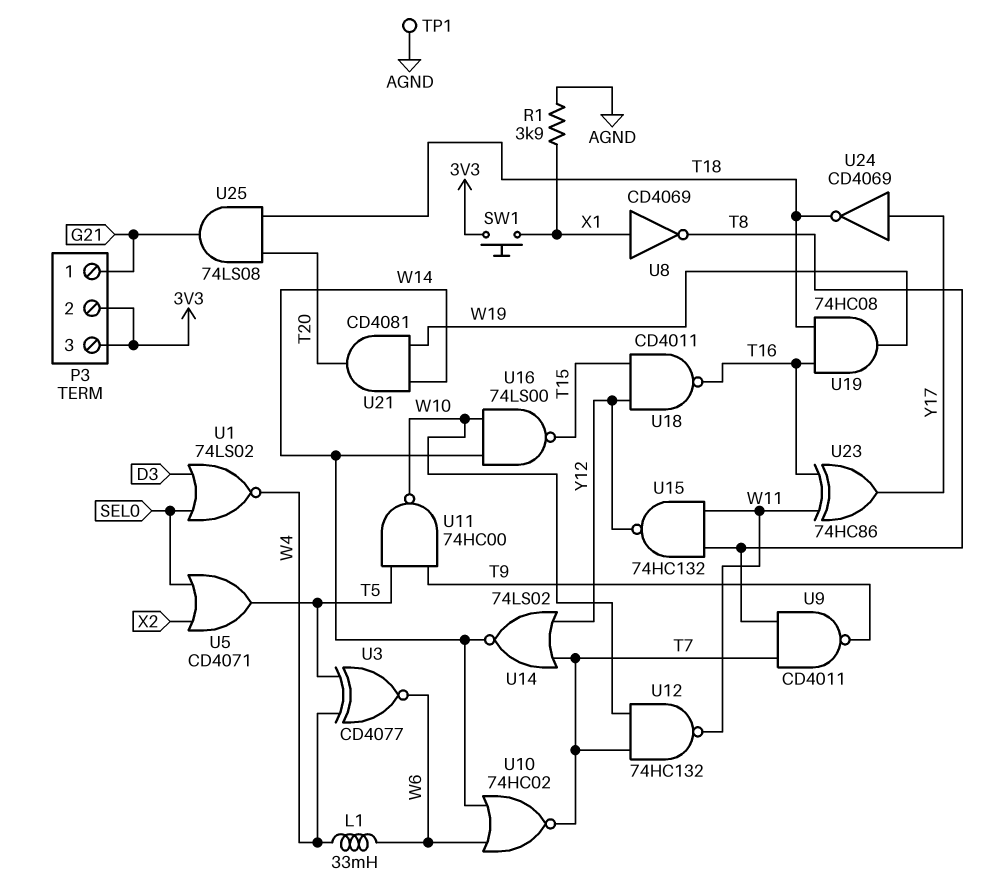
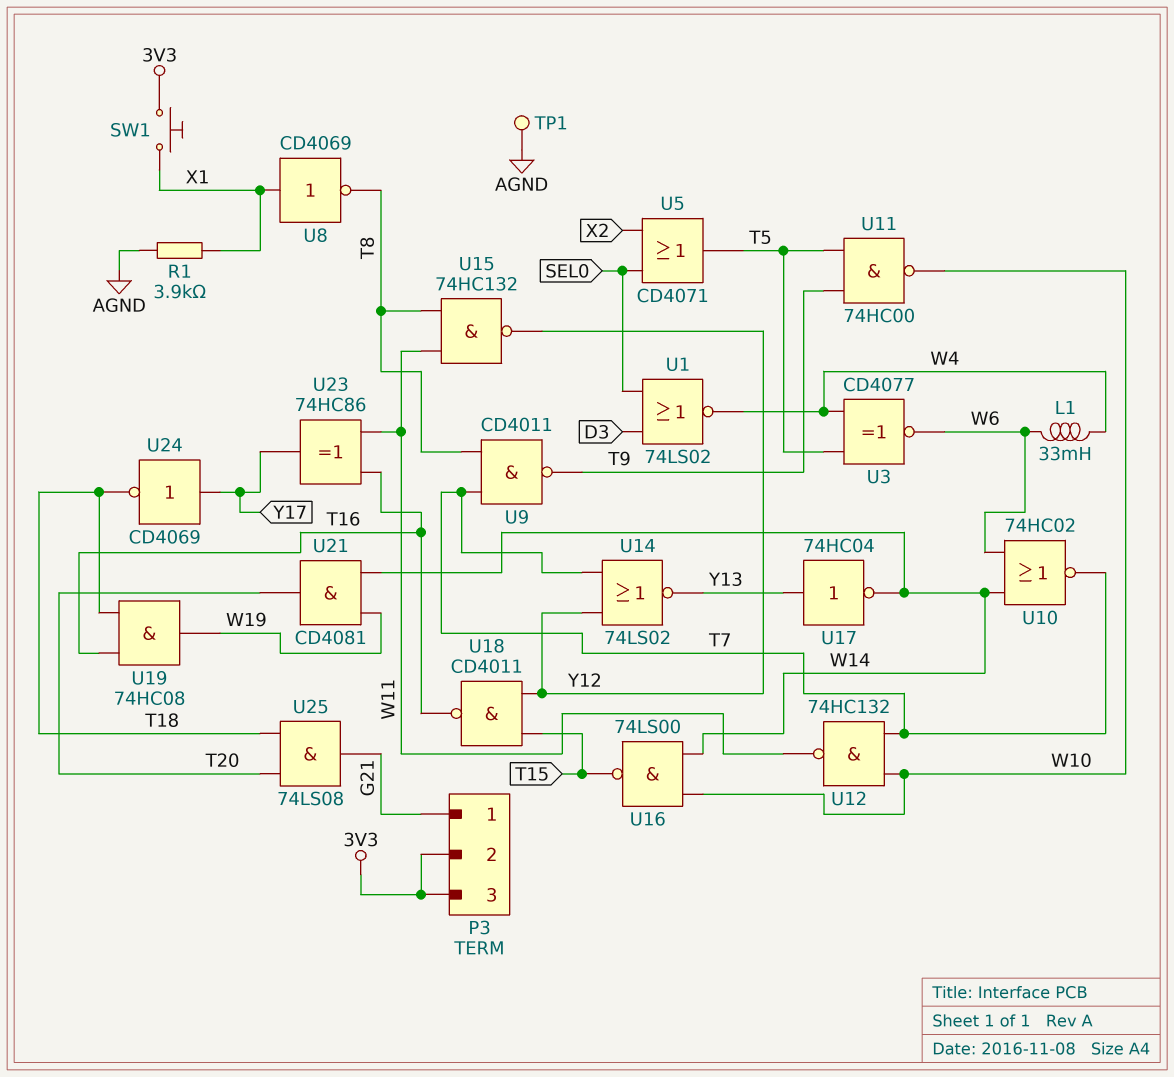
U14: NOR 74LS02 (in T7, in Y12, out W14) -> NOR 74LS02 (in T7, in Y12, out Y13)
U17: none -> NOT 74HC04 (in Y13, out W14)

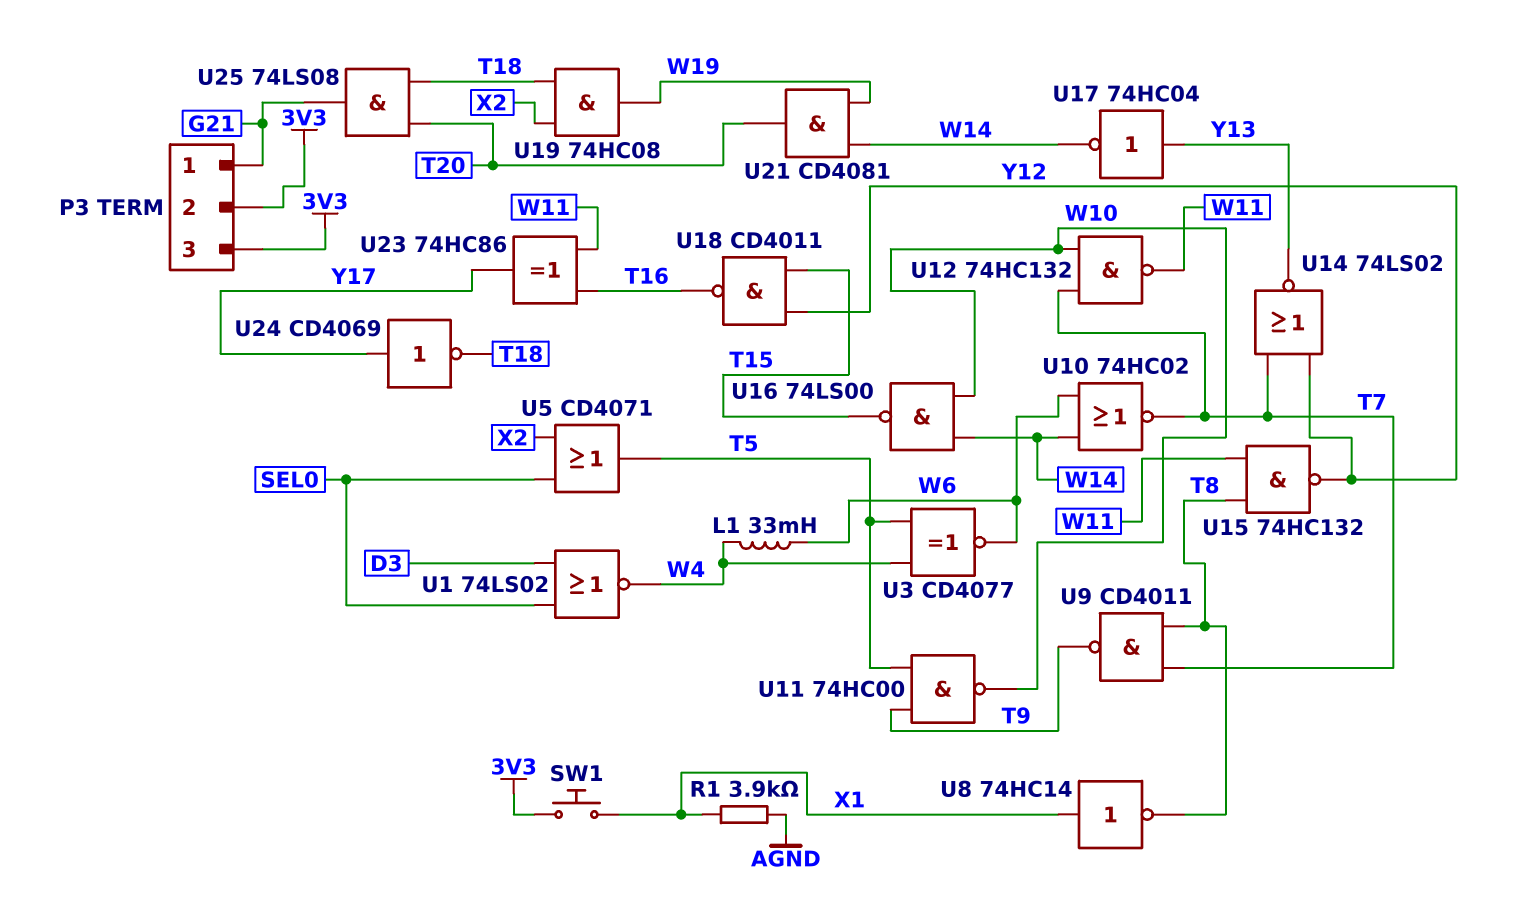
TP1: test point (AGND) -> none
U8: NOT CD4069 (in X1, out T8) -> NOT 74HC14 (in X1, out T8)
U19: AND 74HC08 (in T16, in T18, out W19) -> AND 74HC08 (in T18, in X2, out W19)

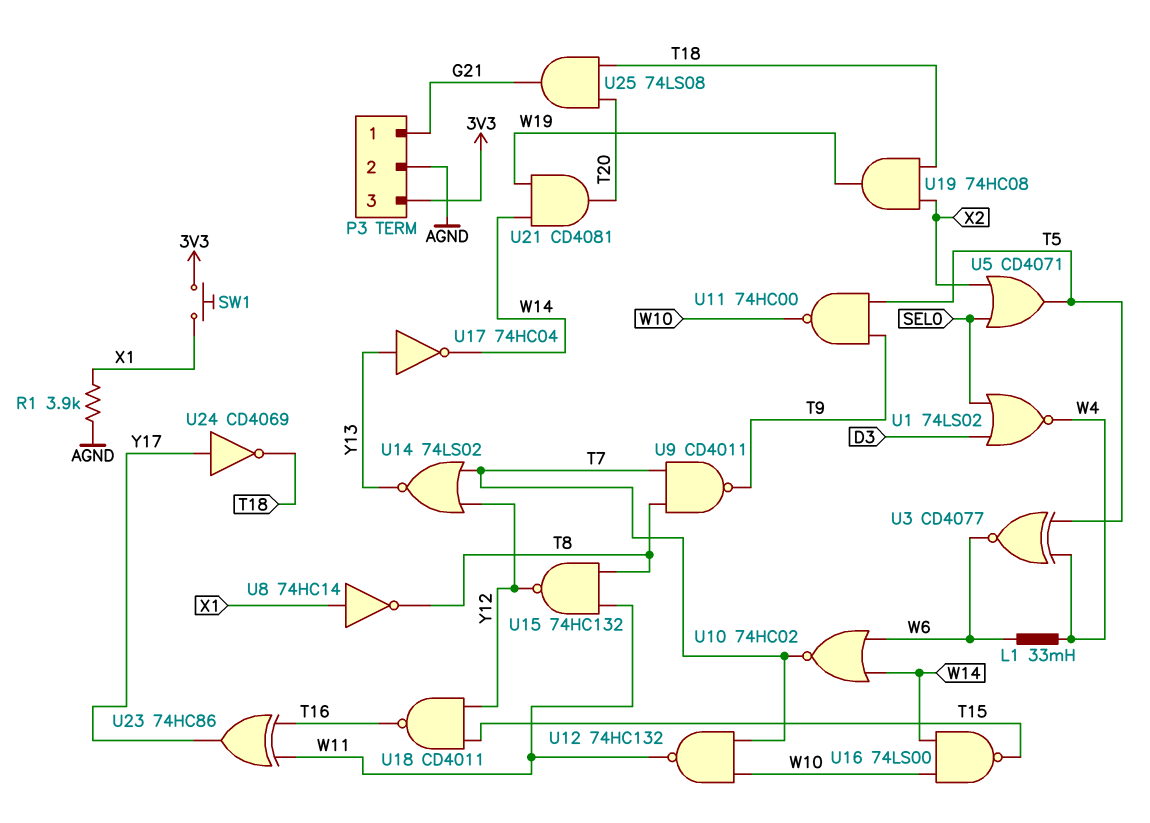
P3 pin 2: 3V3 -> AGND

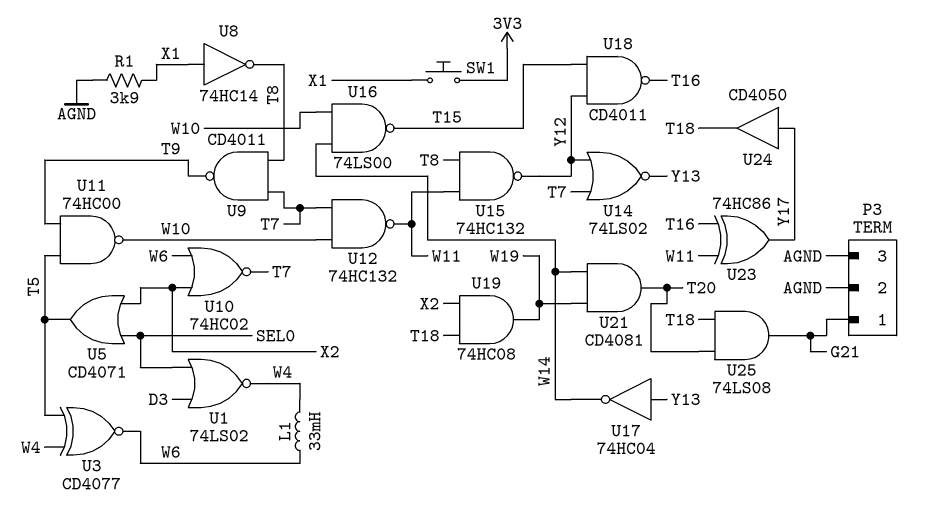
P3 pin 3: 3V3 -> AGND
U10: NOR 74HC02 (in W6, in W14, out T7) -> NOR 74HC02 (in W6, in X2, out T7)
U24: NOT CD4069 (in Y17, out T18) -> buffer CD4050 (in Y17, out T18)

